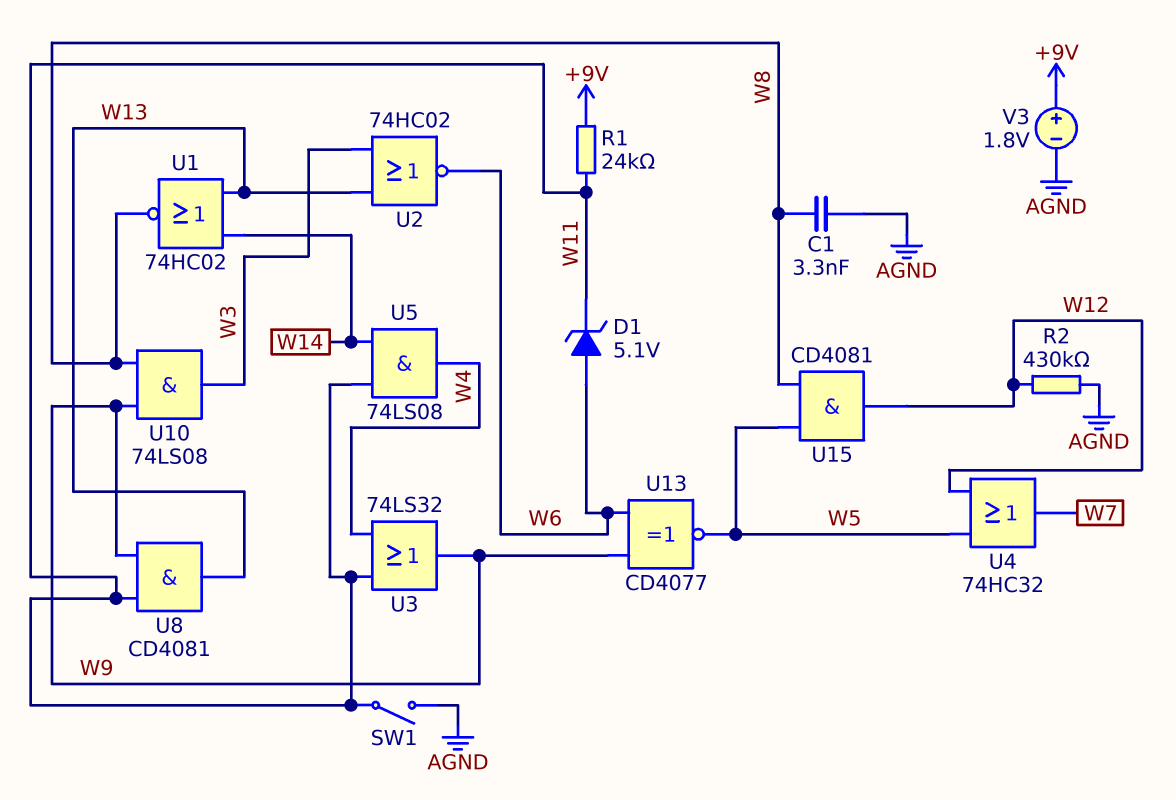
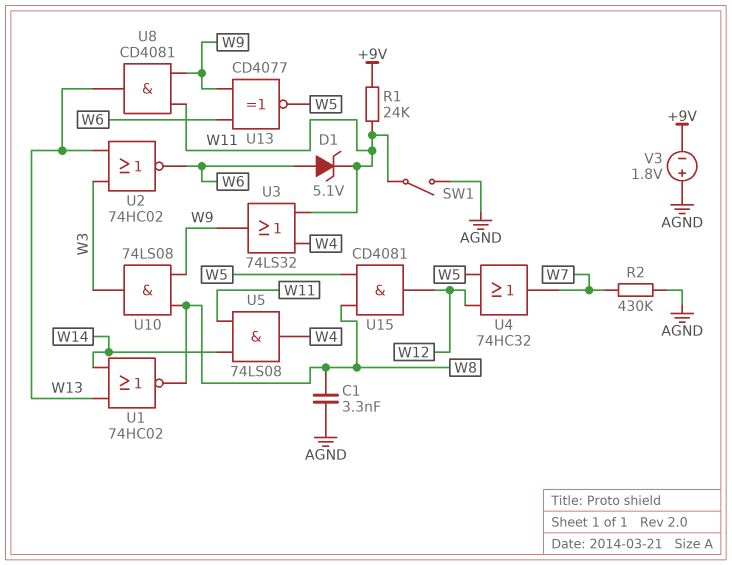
R2: 430k (AGND, W12) -> 430k (AGND, W7)
V3: 1.8V (plus +9V, minus AGND) -> 1.8V (plus AGND, minus +9V)

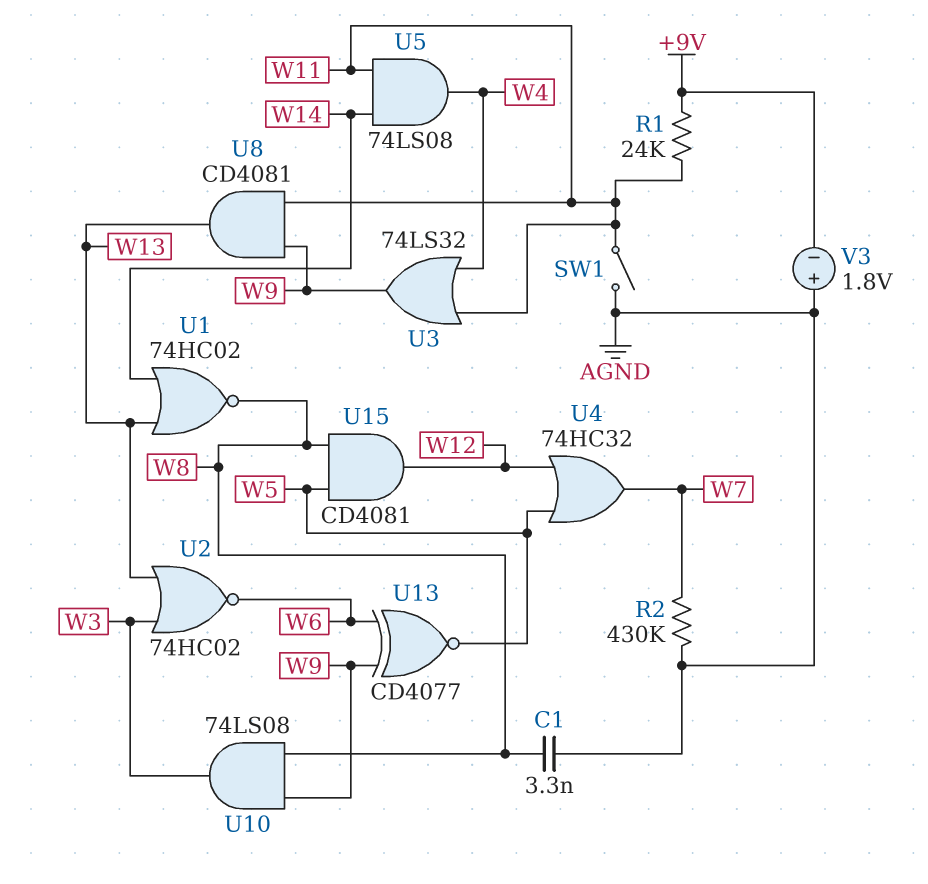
D1: zener 5.1V (A W6, K W11) -> none

